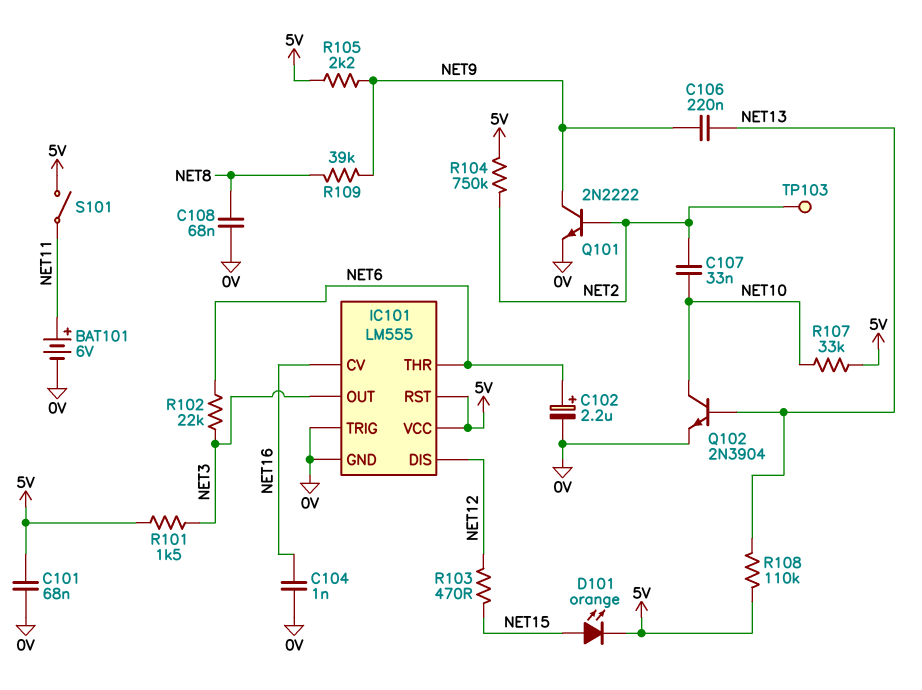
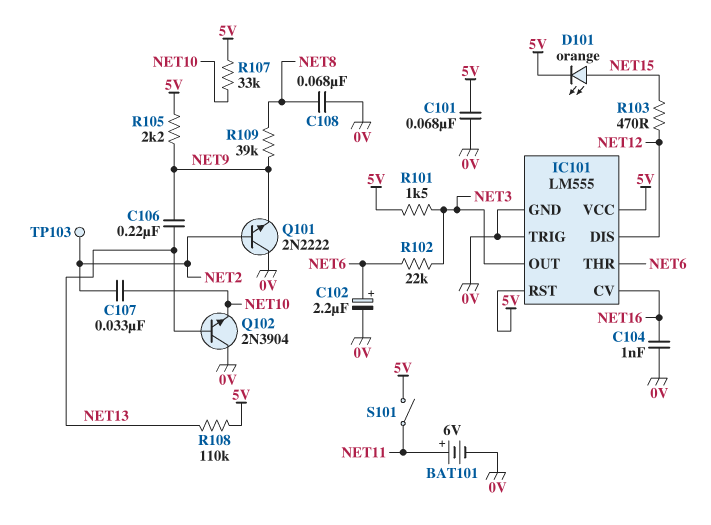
Q101: NPN 2N2222 (B NET2, C NET9, E 0V) -> NPN 2N2222 (B NET2, C 0V, E NET9)
Q102: NPN 2N3904 (B NET13, C NET10, E 0V) -> NPN 2N3904 (B NET13, C 0V, E NET10)
R104: 750k (5V, NET2) -> none

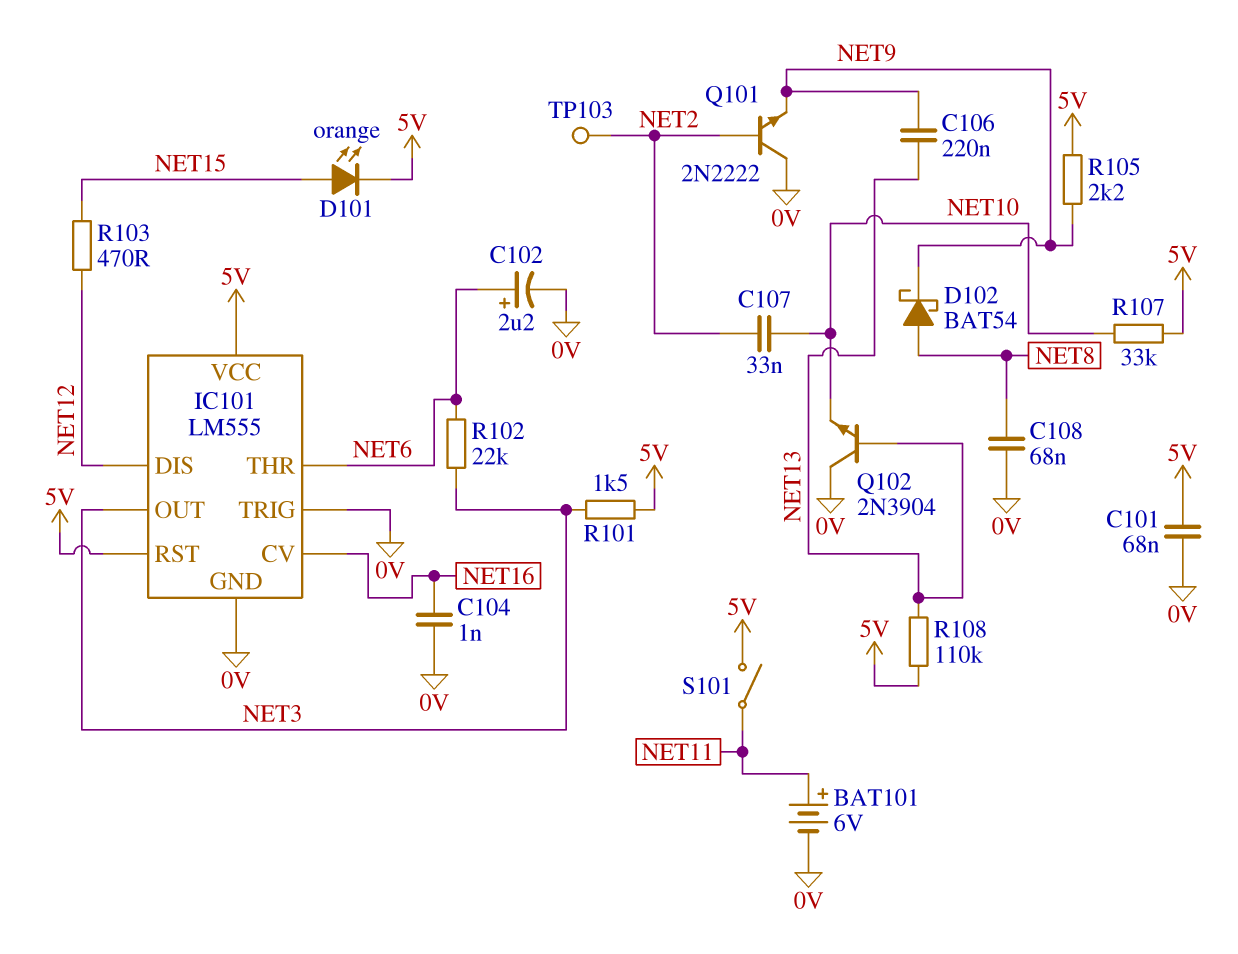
D102: none -> schottky BAT54 (A NET8, K NET9)
R109: 39k (NET8, NET9) -> none

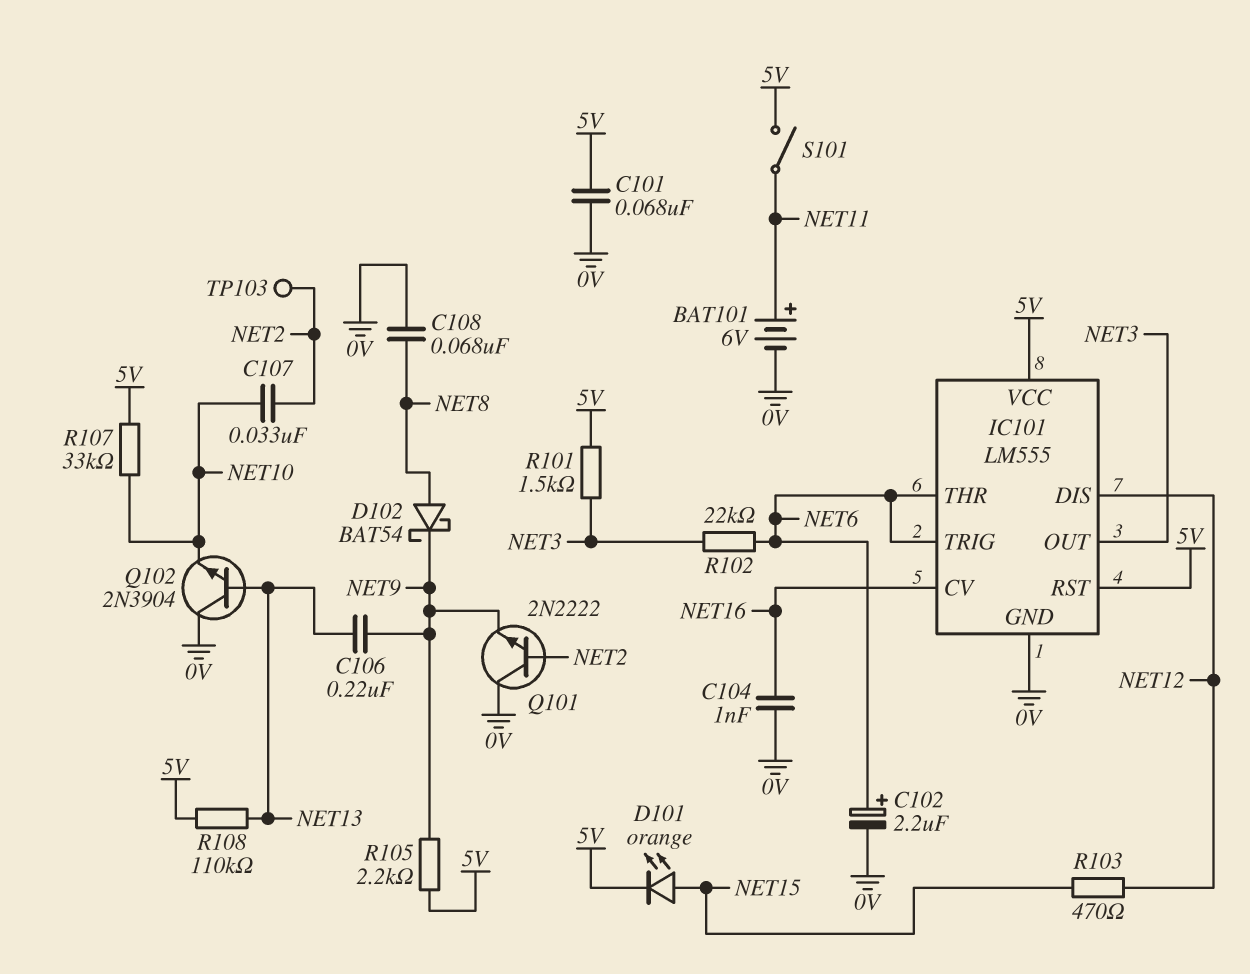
IC101 pin TRIG: 0V -> NET6

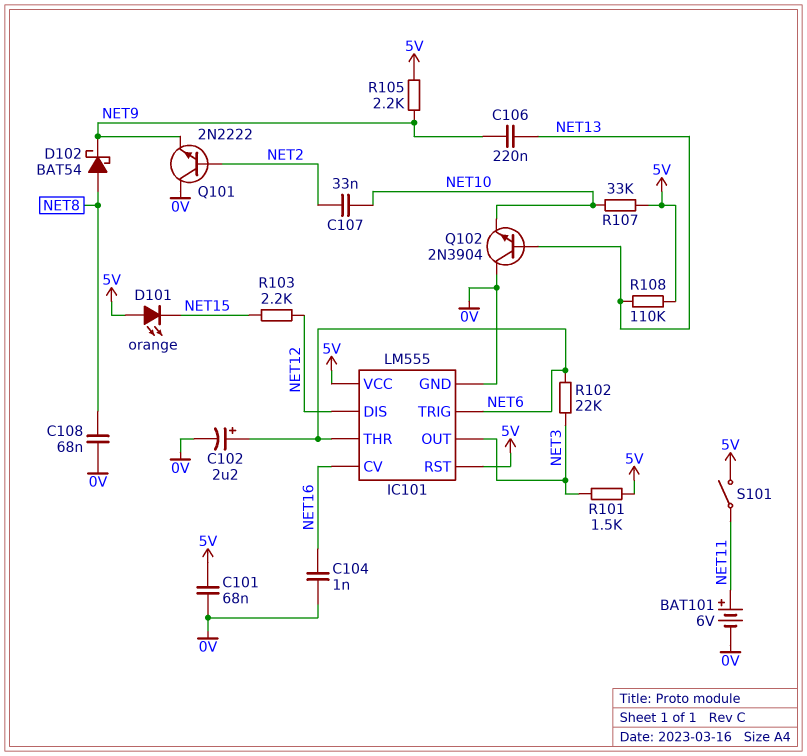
D101: LED orange (A NET15, K 5V) -> LED orange (A 5V, K NET15)
R103: 470 (NET12, NET15) -> 2.2k (NET12, NET15)
TP103: test point (NET2) -> none

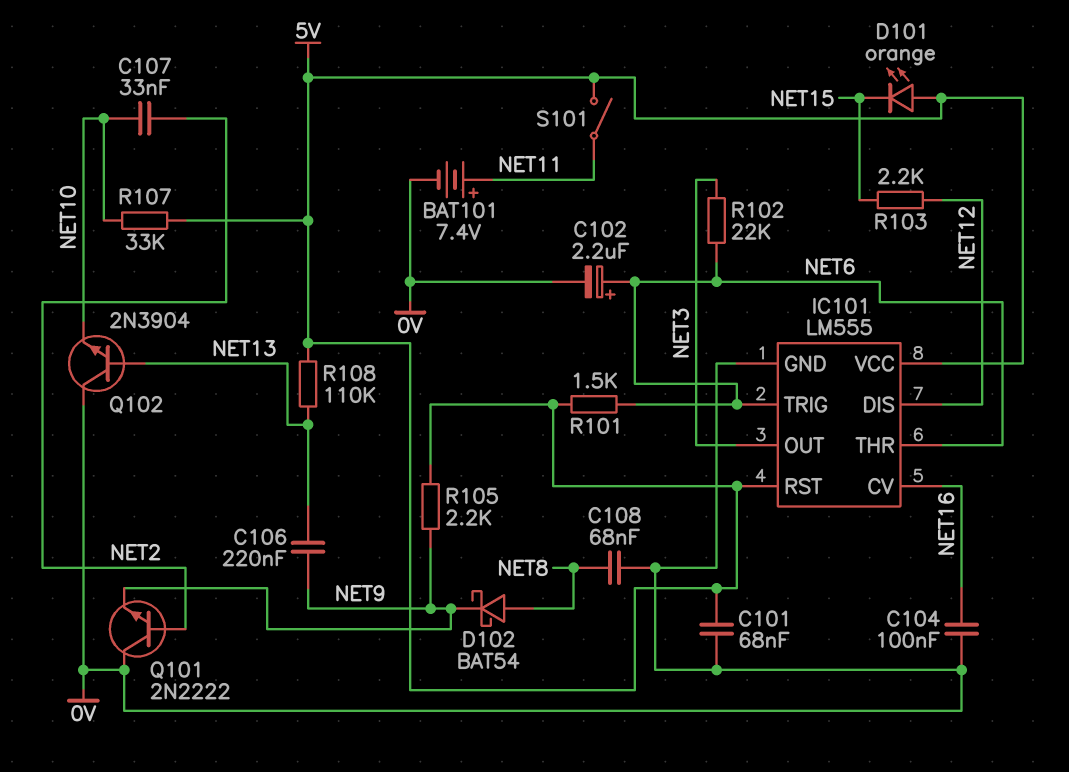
BAT101: 6V (plus NET11, minus 0V) -> 7.4V (plus NET11, minus 0V)
C104: 1nF (0V, NET16) -> 100nF (0V, NET16)
R101: 1.5k (5V, NET3) -> 1.5k (5V, NET6)

